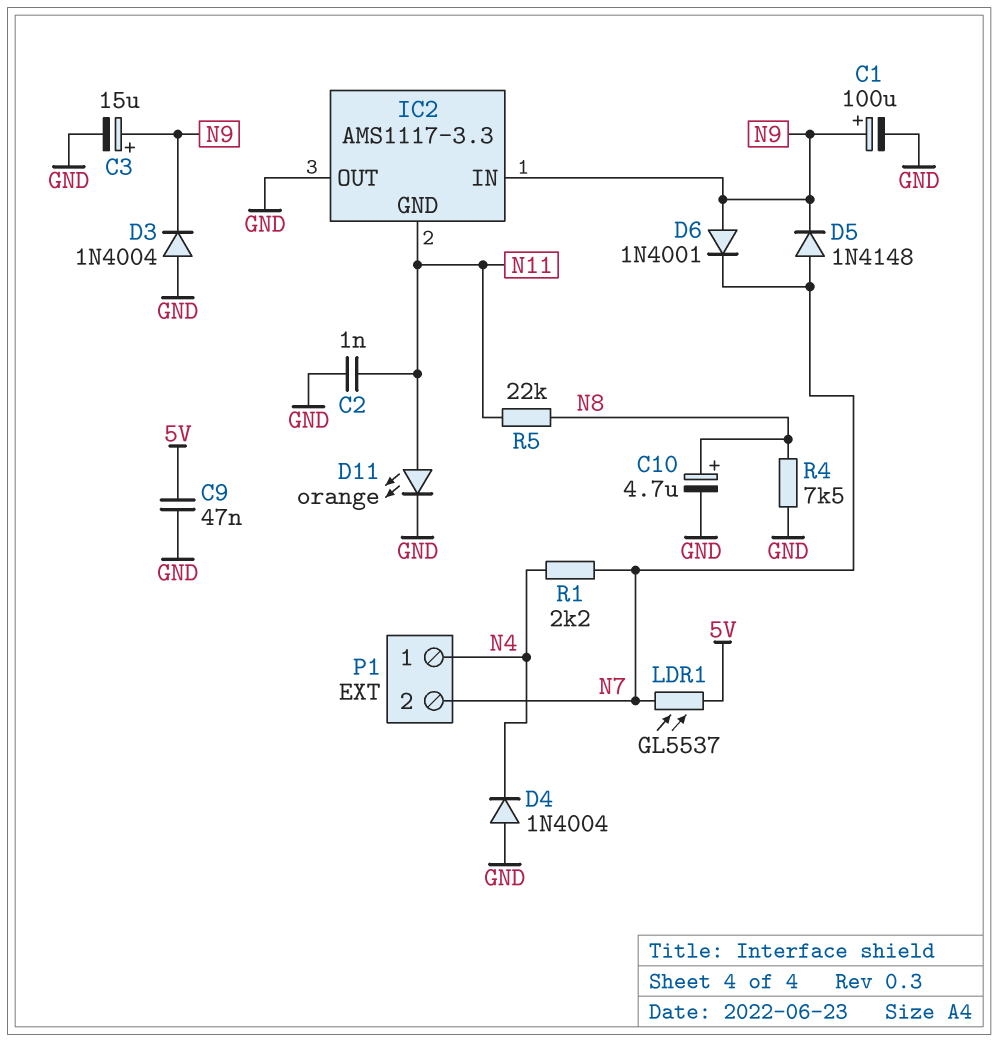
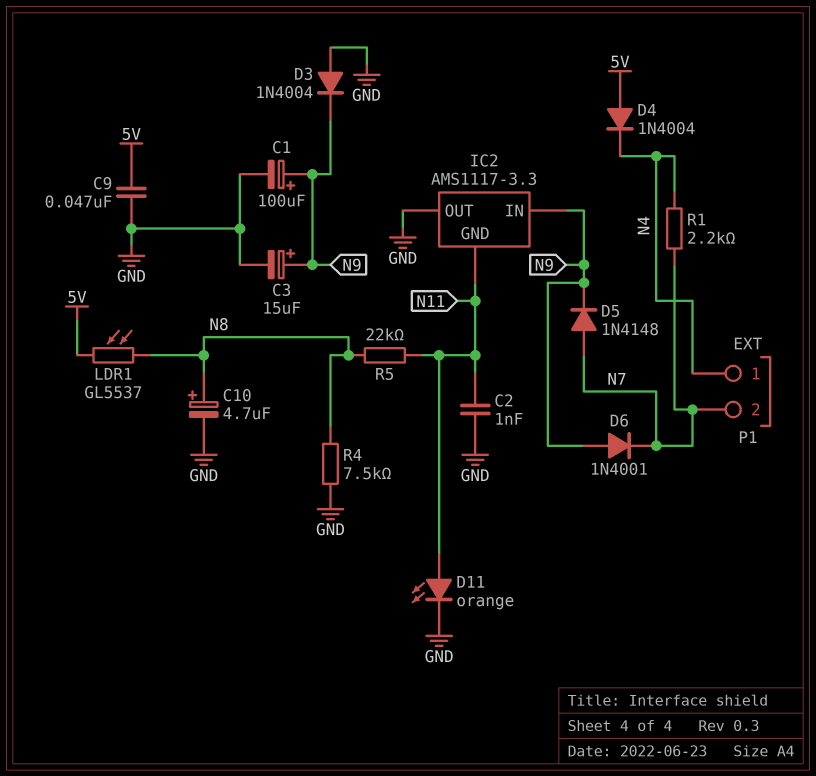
D4: diode 1N4004 (A GND, K N4) -> diode 1N4004 (A 5V, K N4)
LDR1: GL5537 (5V, N7) -> GL5537 (5V, N8)

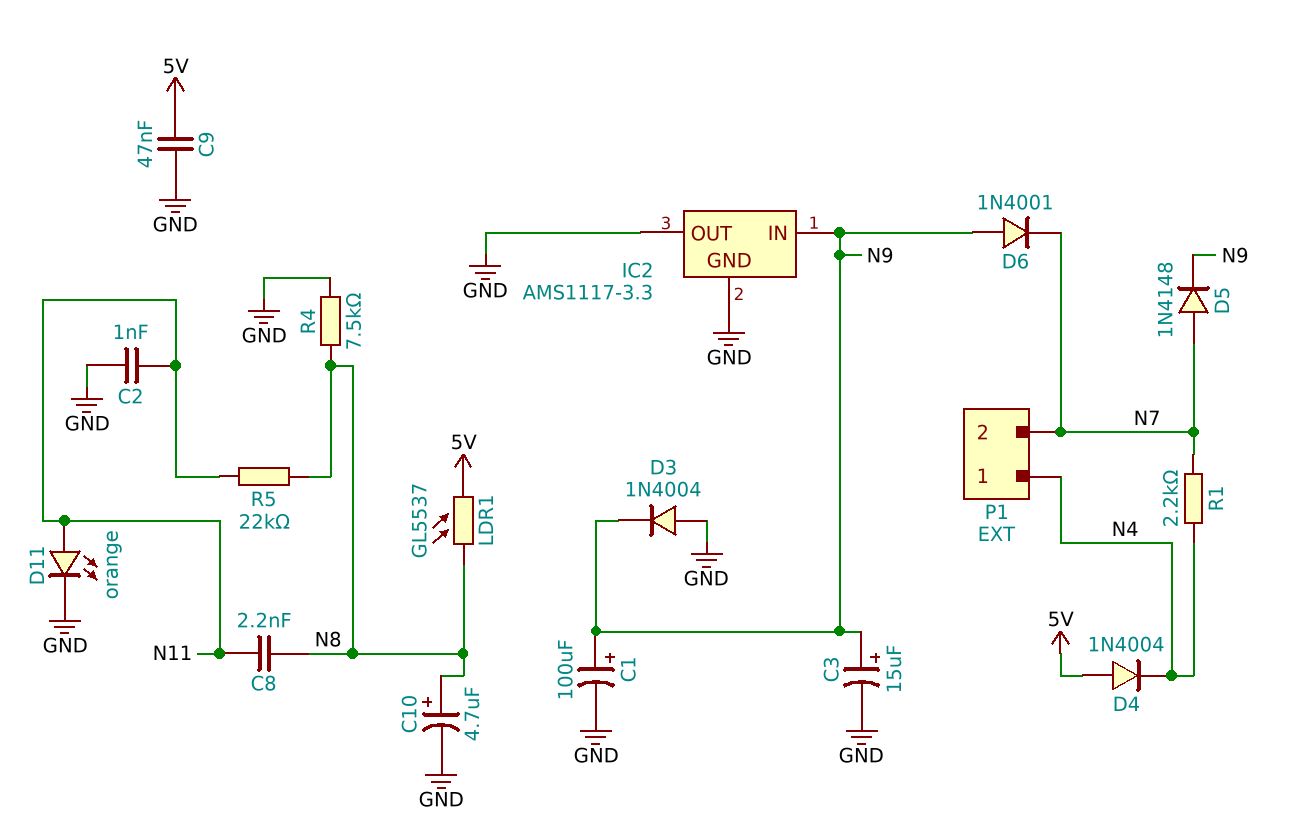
C8: none -> 2.2nF (N8, N11)
IC2 pin GND: N11 -> GND

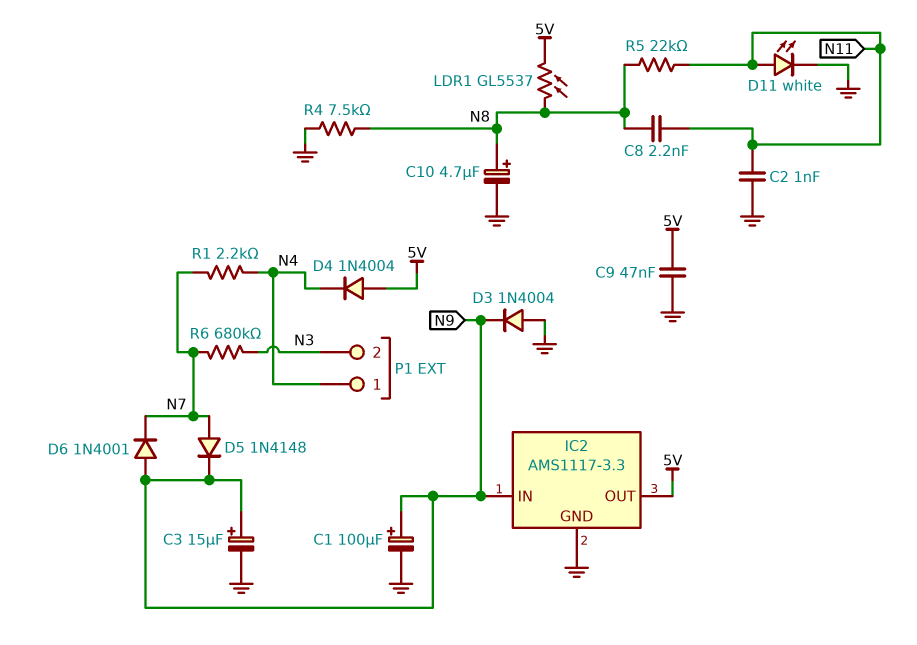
D11: LED orange (A N11, K GND) -> LED white (A N11, K GND)
IC2 pin OUT: GND -> 5V
P1 pin 2: N7 -> N3
R6: none -> 680k (N3, N7)

